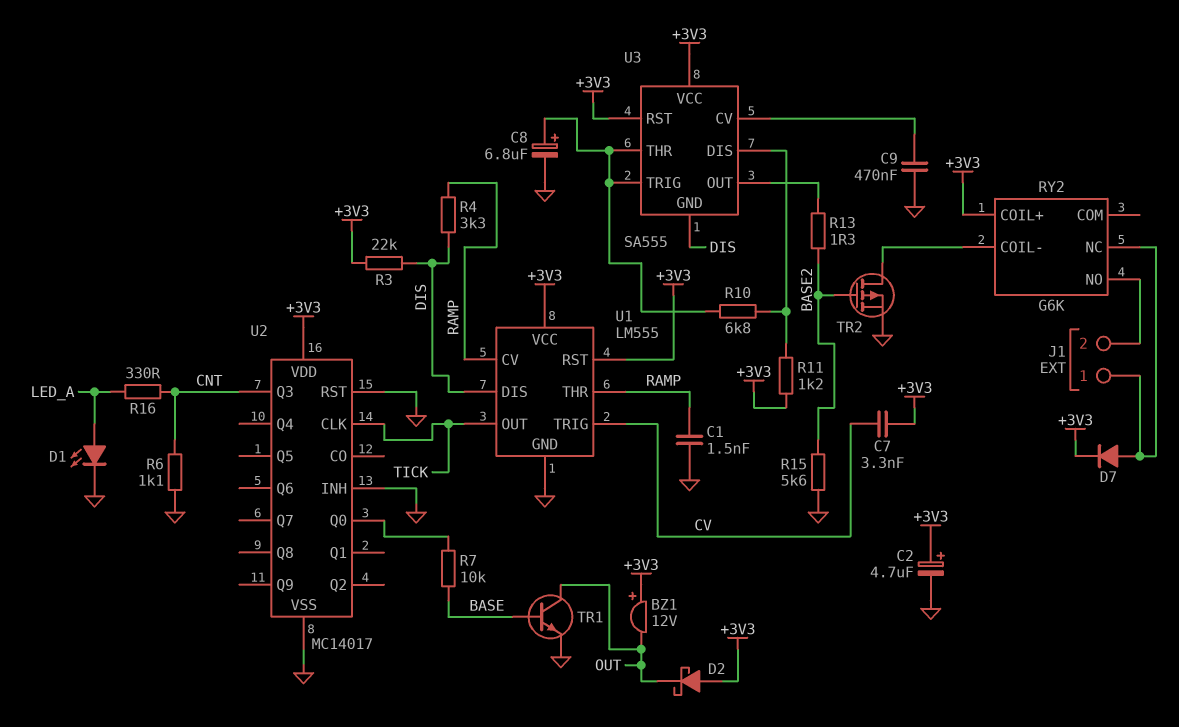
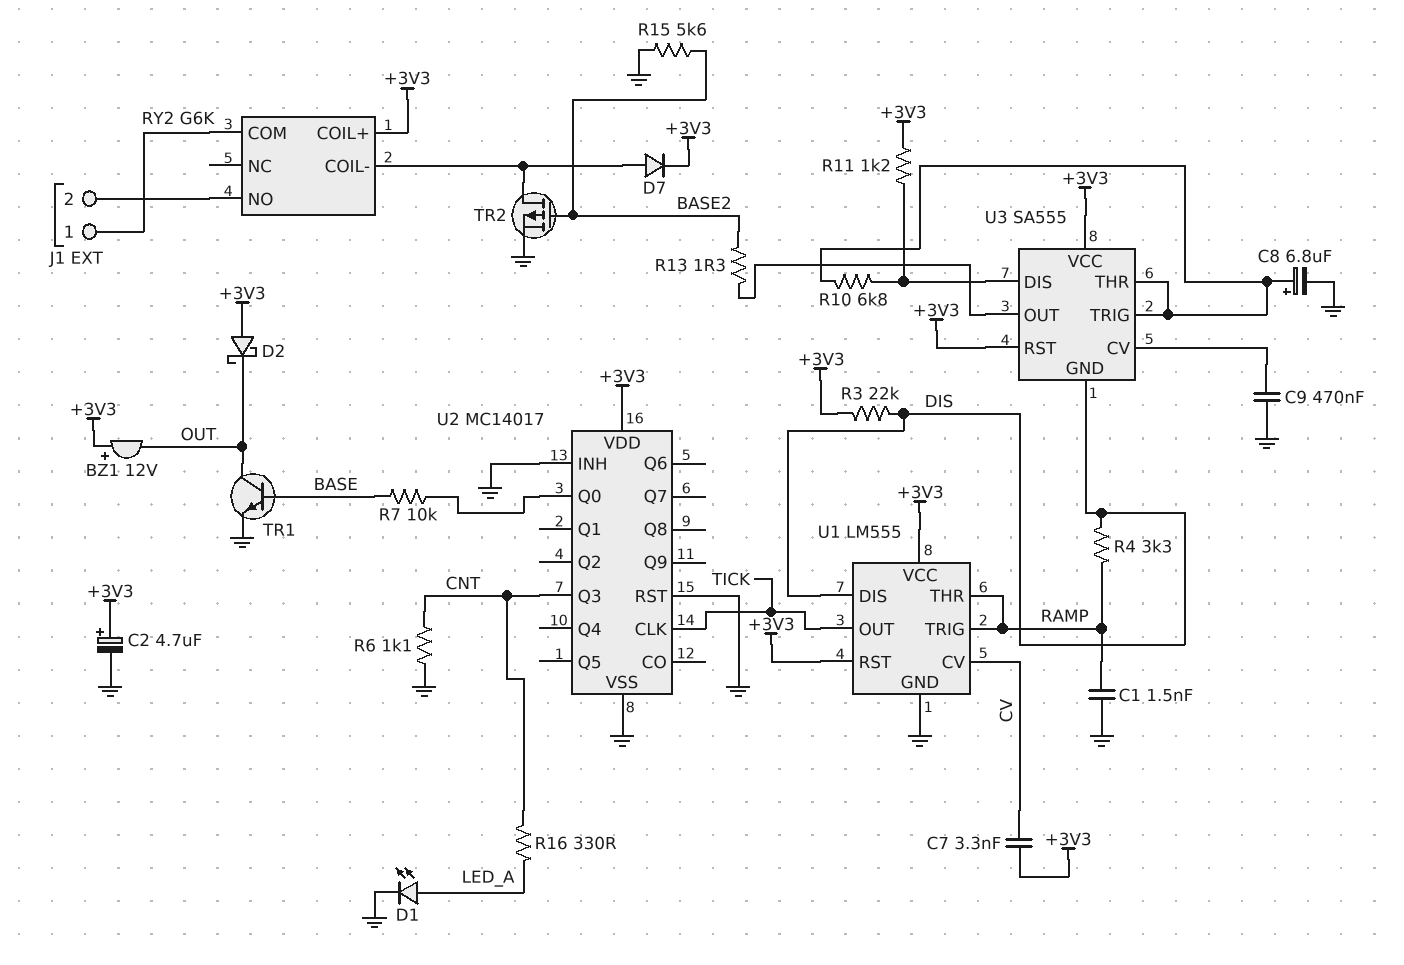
D7: diode (A J1/1, K +3V3) -> diode (A RY2/COIL-, K +3V3)
RY2 pin COM: none -> J1/1
RY2 pin NC: J1/1 -> none
U1 pin CV: RAMP -> CV
U1 pin TRIG: CV -> RAMP

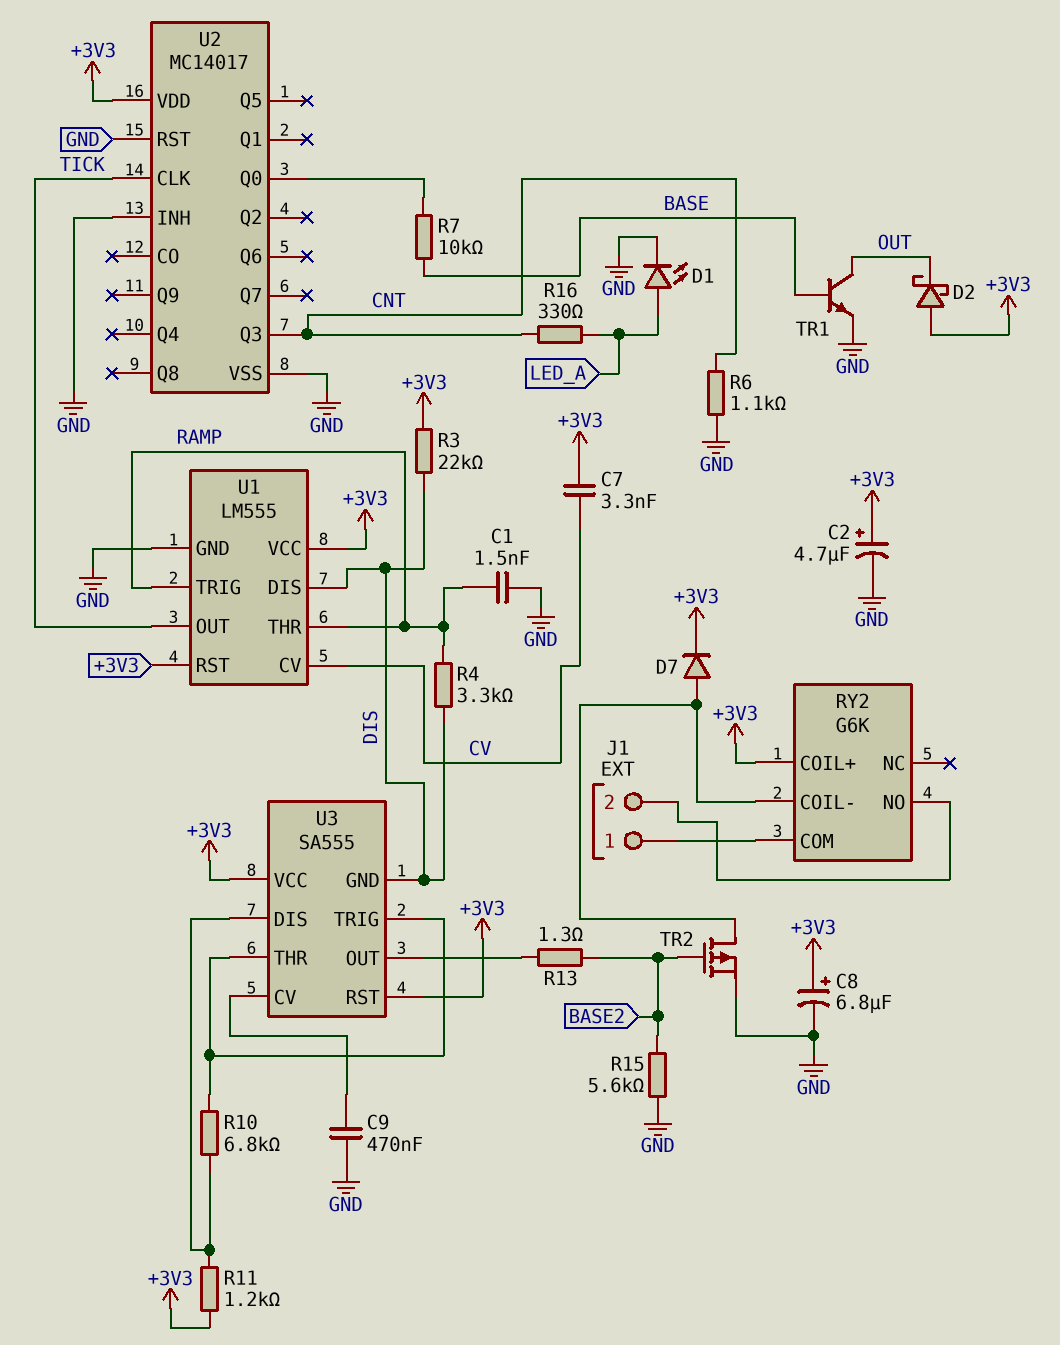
BZ1: buzzer 12V (plus +3V3, minus OUT) -> none
C8: 6.8uF (plus U3/THR, minus GND) -> 6.8uF (plus +3V3, minus GND)

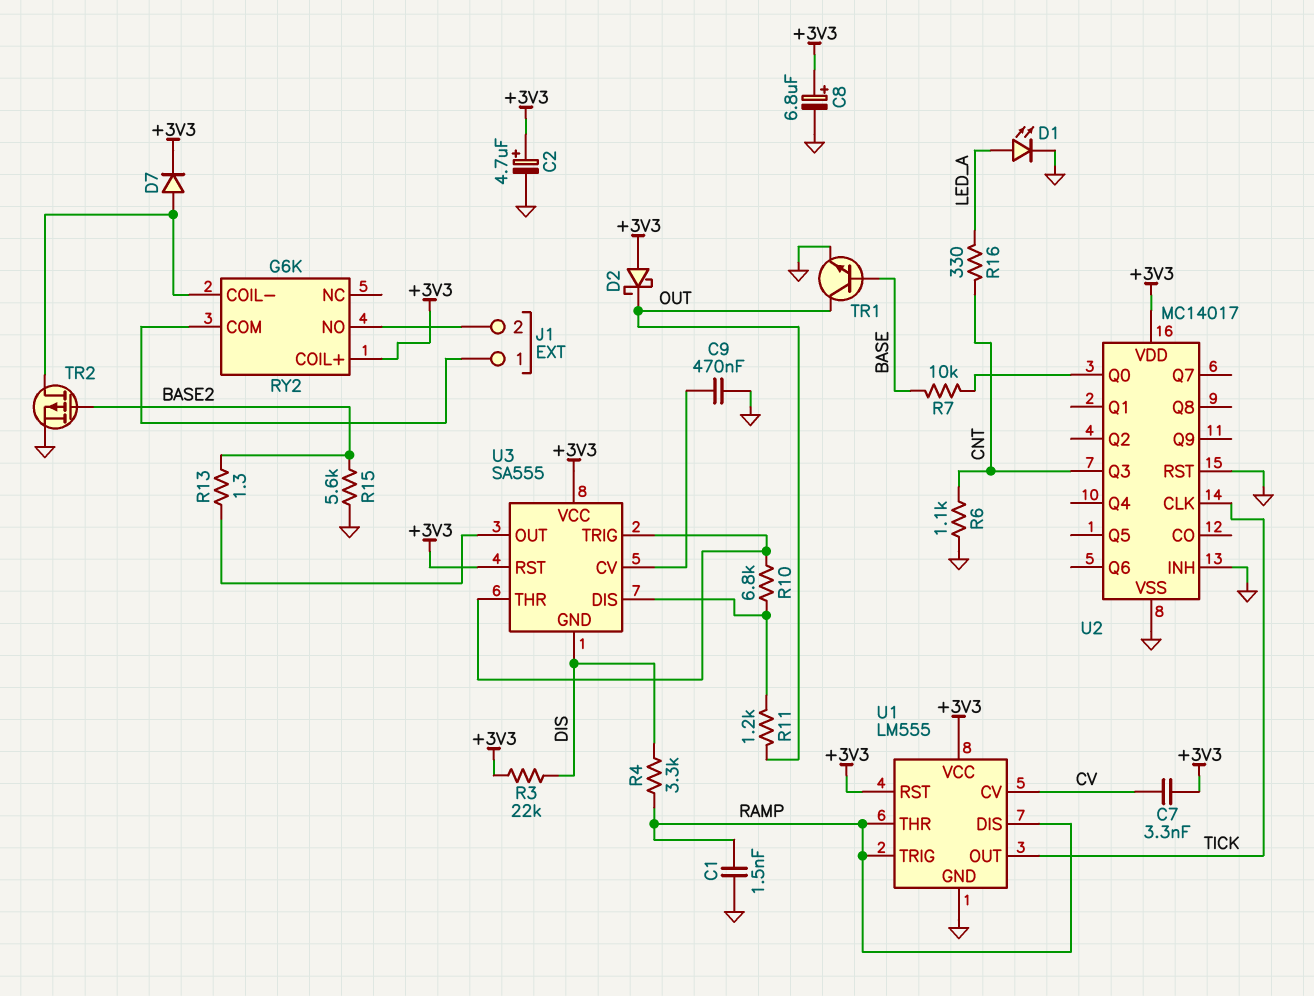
R11: 1.2k (+3V3, U3/DIS) -> 1.2k (OUT, U3/DIS)
U1 pin DIS: DIS -> RAMP

